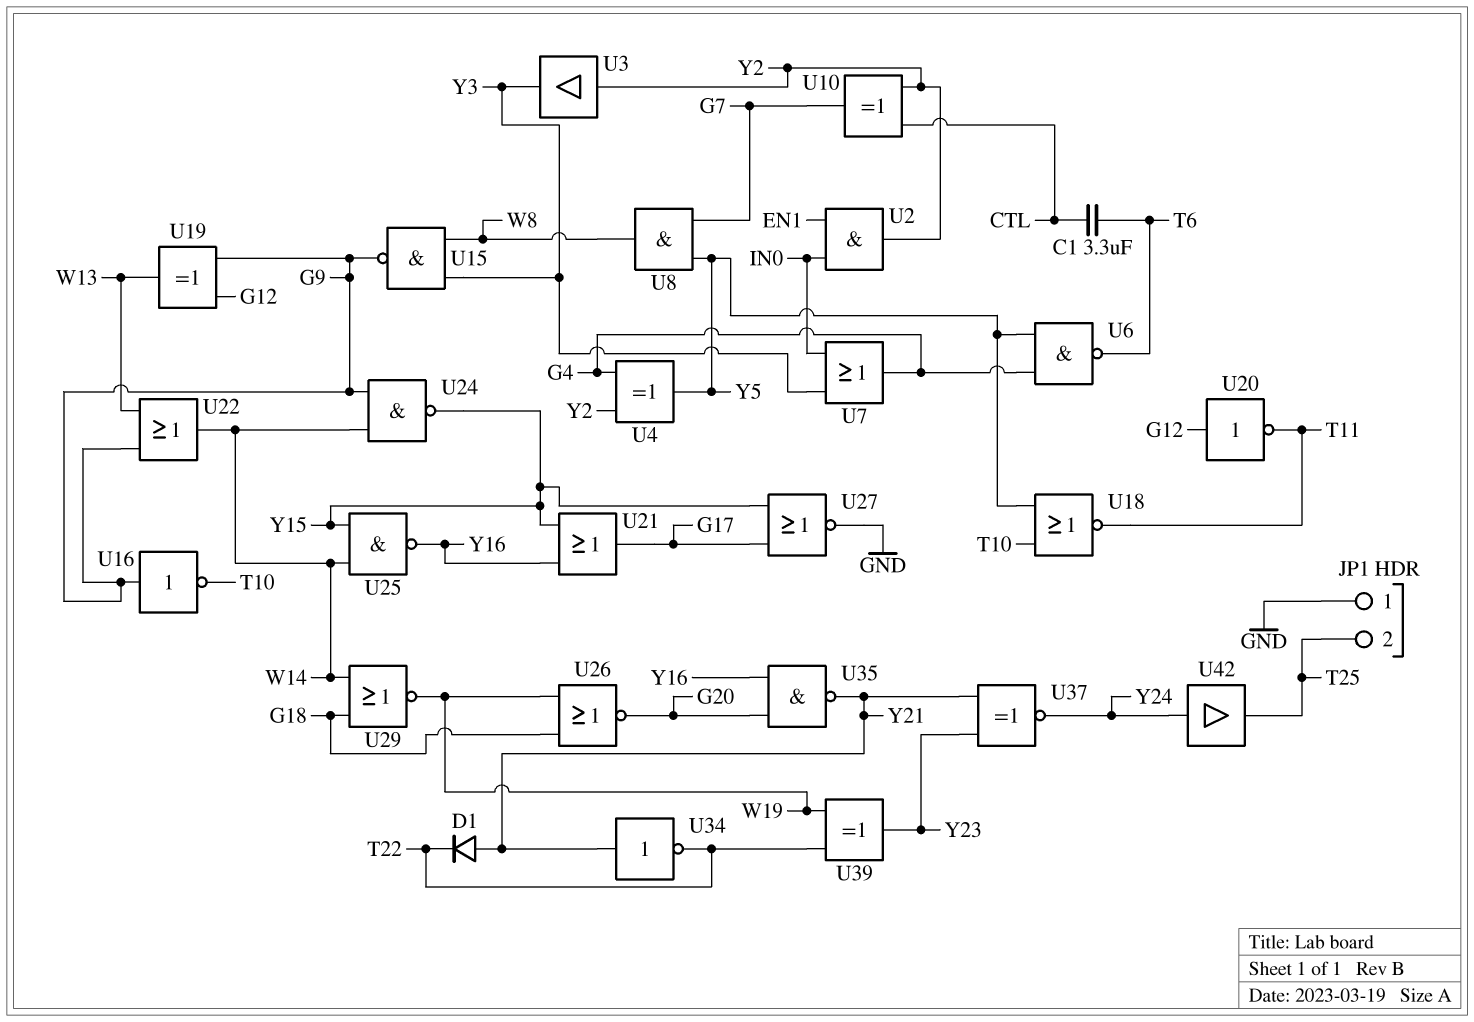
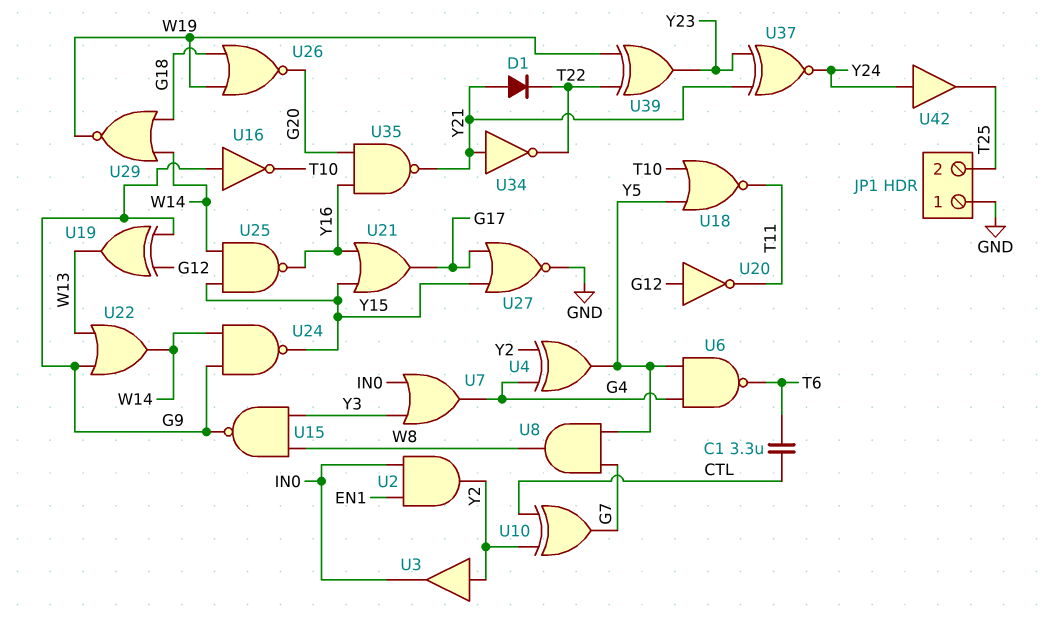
U3: buffer (in Y2, out Y3) -> buffer (in Y2, out IN0)

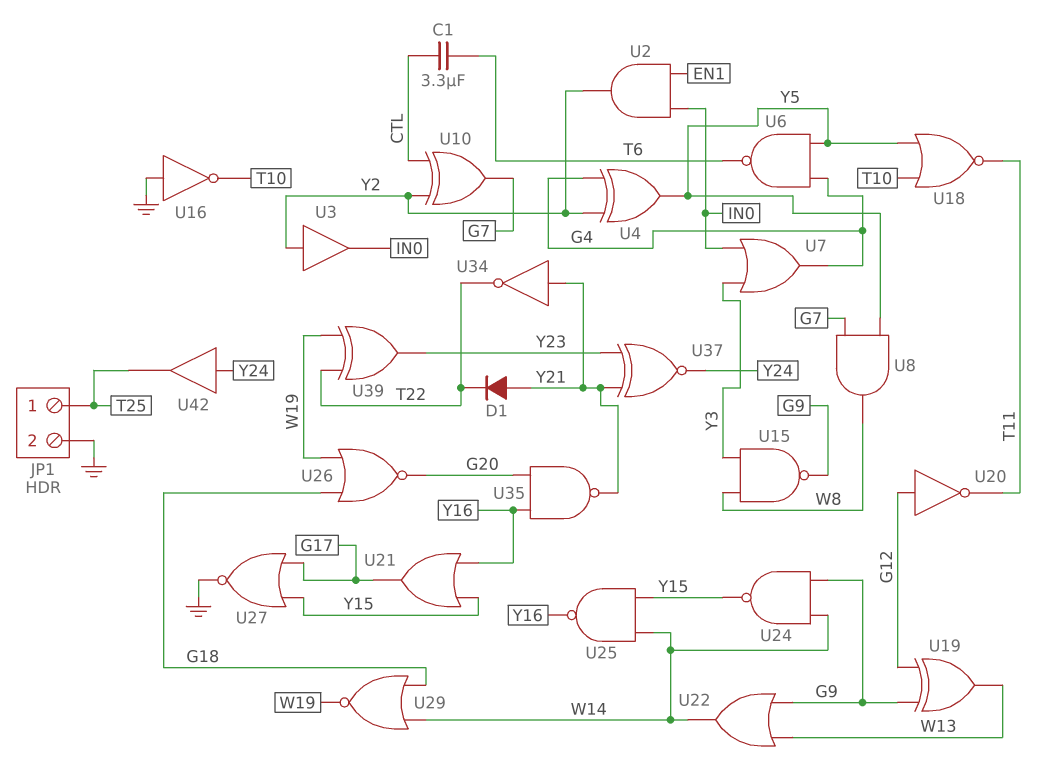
JP1 pin 1: GND -> T25
JP1 pin 2: T25 -> GND
U16: NOT (in G9, out T10) -> NOT (in GND, out T10)

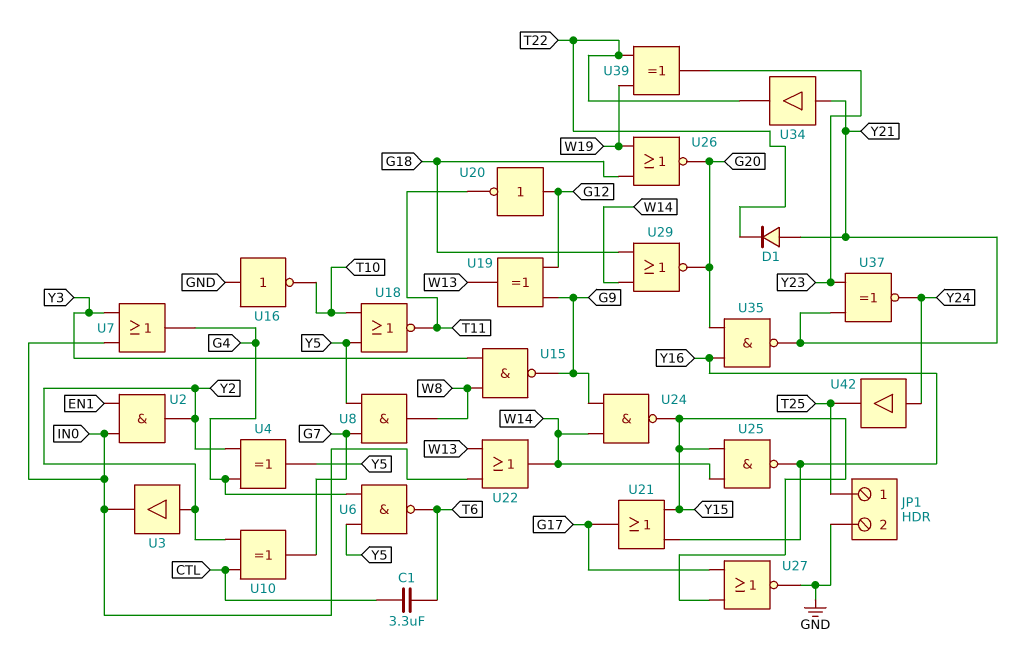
U22: OR (in G9, in W13, out W14) -> OR (in IN0, in W13, out W14)
U29: NOR (in G18, in W14, out W19) -> NOR (in G18, in W14, out G20)
U34: NOT (in Y21, out T22) -> buffer (in Y21, out T22)

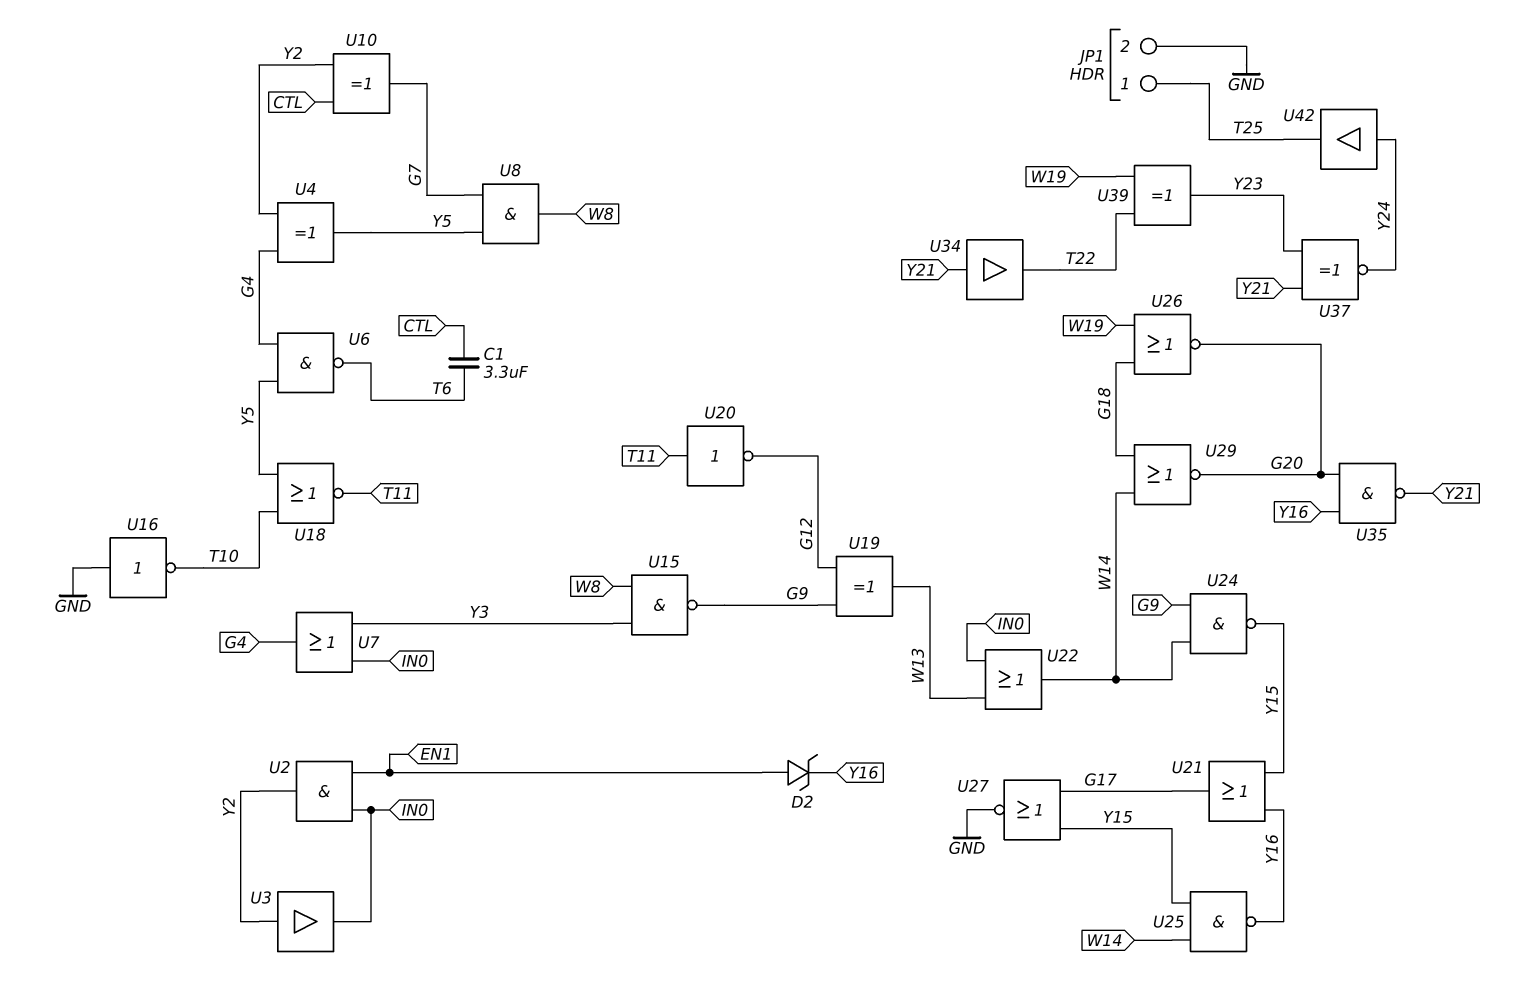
D1: diode (A Y21, K T22) -> none
D2: none -> zener (A EN1, K Y16)
U20: NOT (in G12, out T11) -> NOT (in T11, out G12)

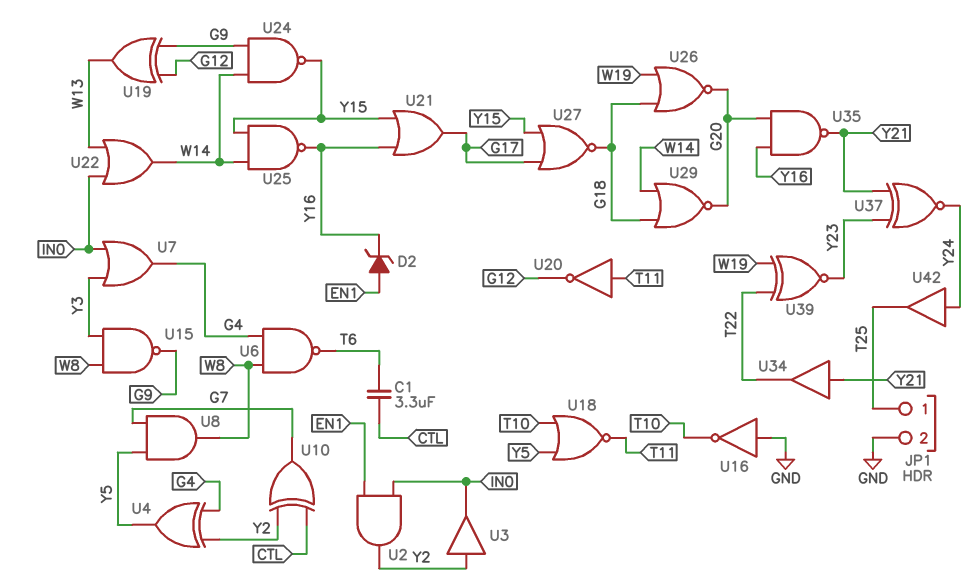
U6: NAND (in G4, in Y5, out T6) -> NAND (in G4, in W8, out T6)
U27: NOR (in G17, in Y15, out GND) -> NOR (in G17, in Y15, out G18)
U39: XOR (in T22, in W19, out Y23) -> XNOR (in T22, in W19, out Y23)

